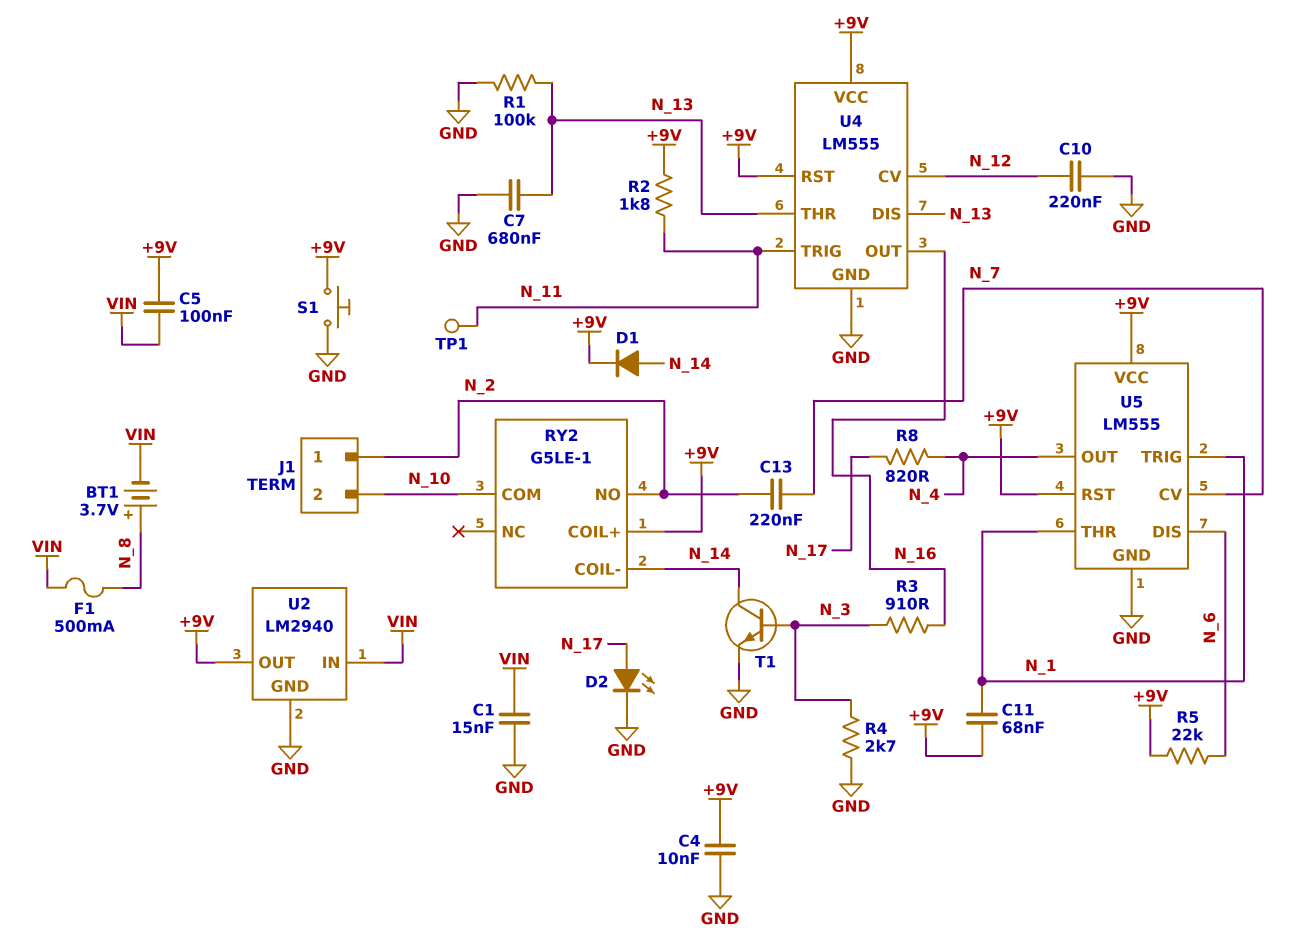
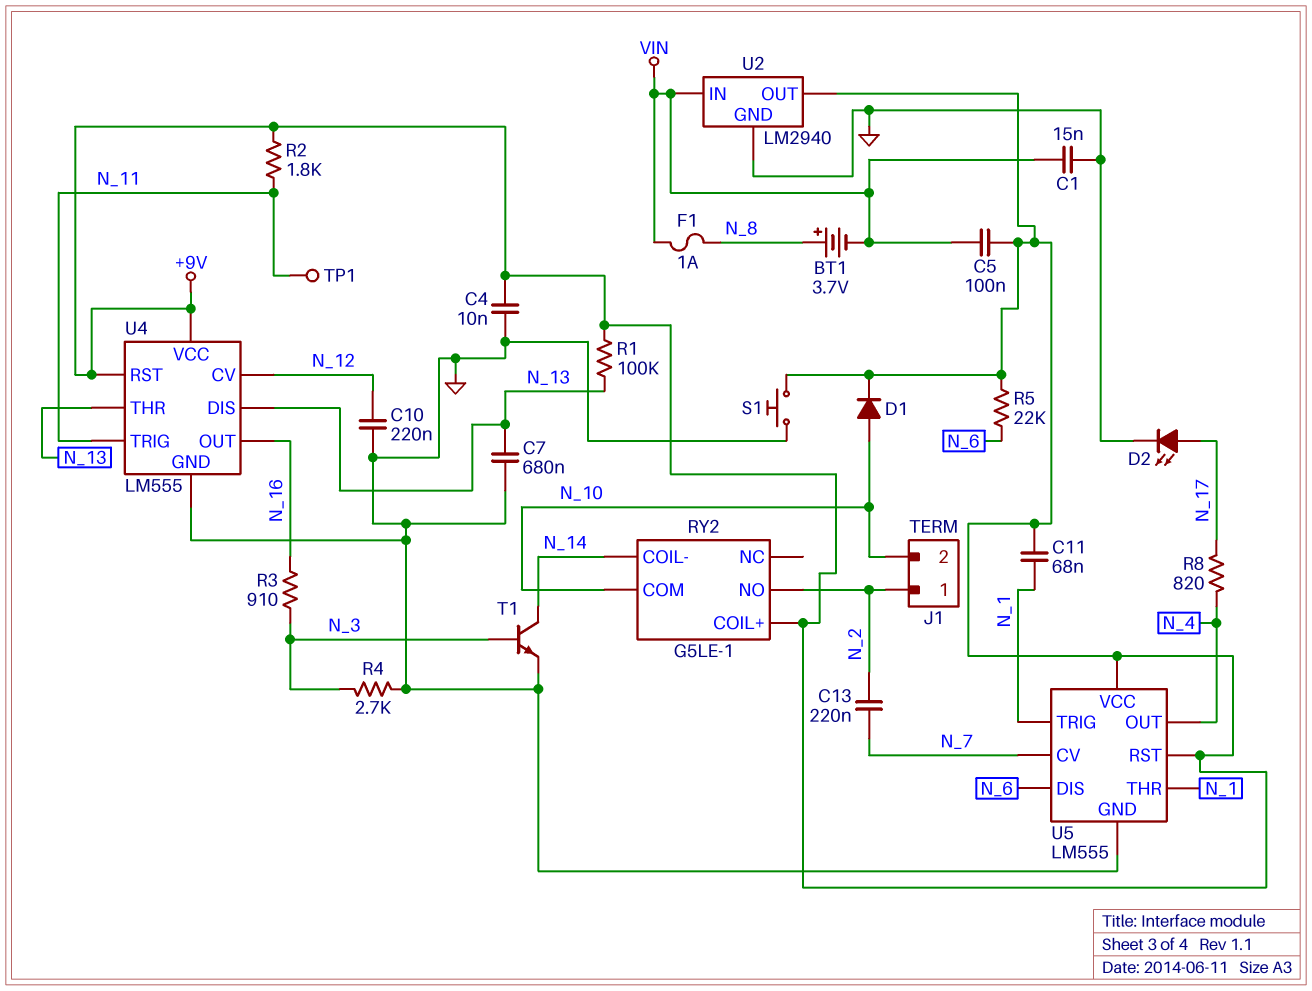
D1: diode (A N_14, K +9V) -> diode (A N_10, K +9V)
F1: 500mA (N_8, VIN) -> 1A (N_8, VIN)
R1: 100k (GND, N_13) -> 100k (+9V, N_13)

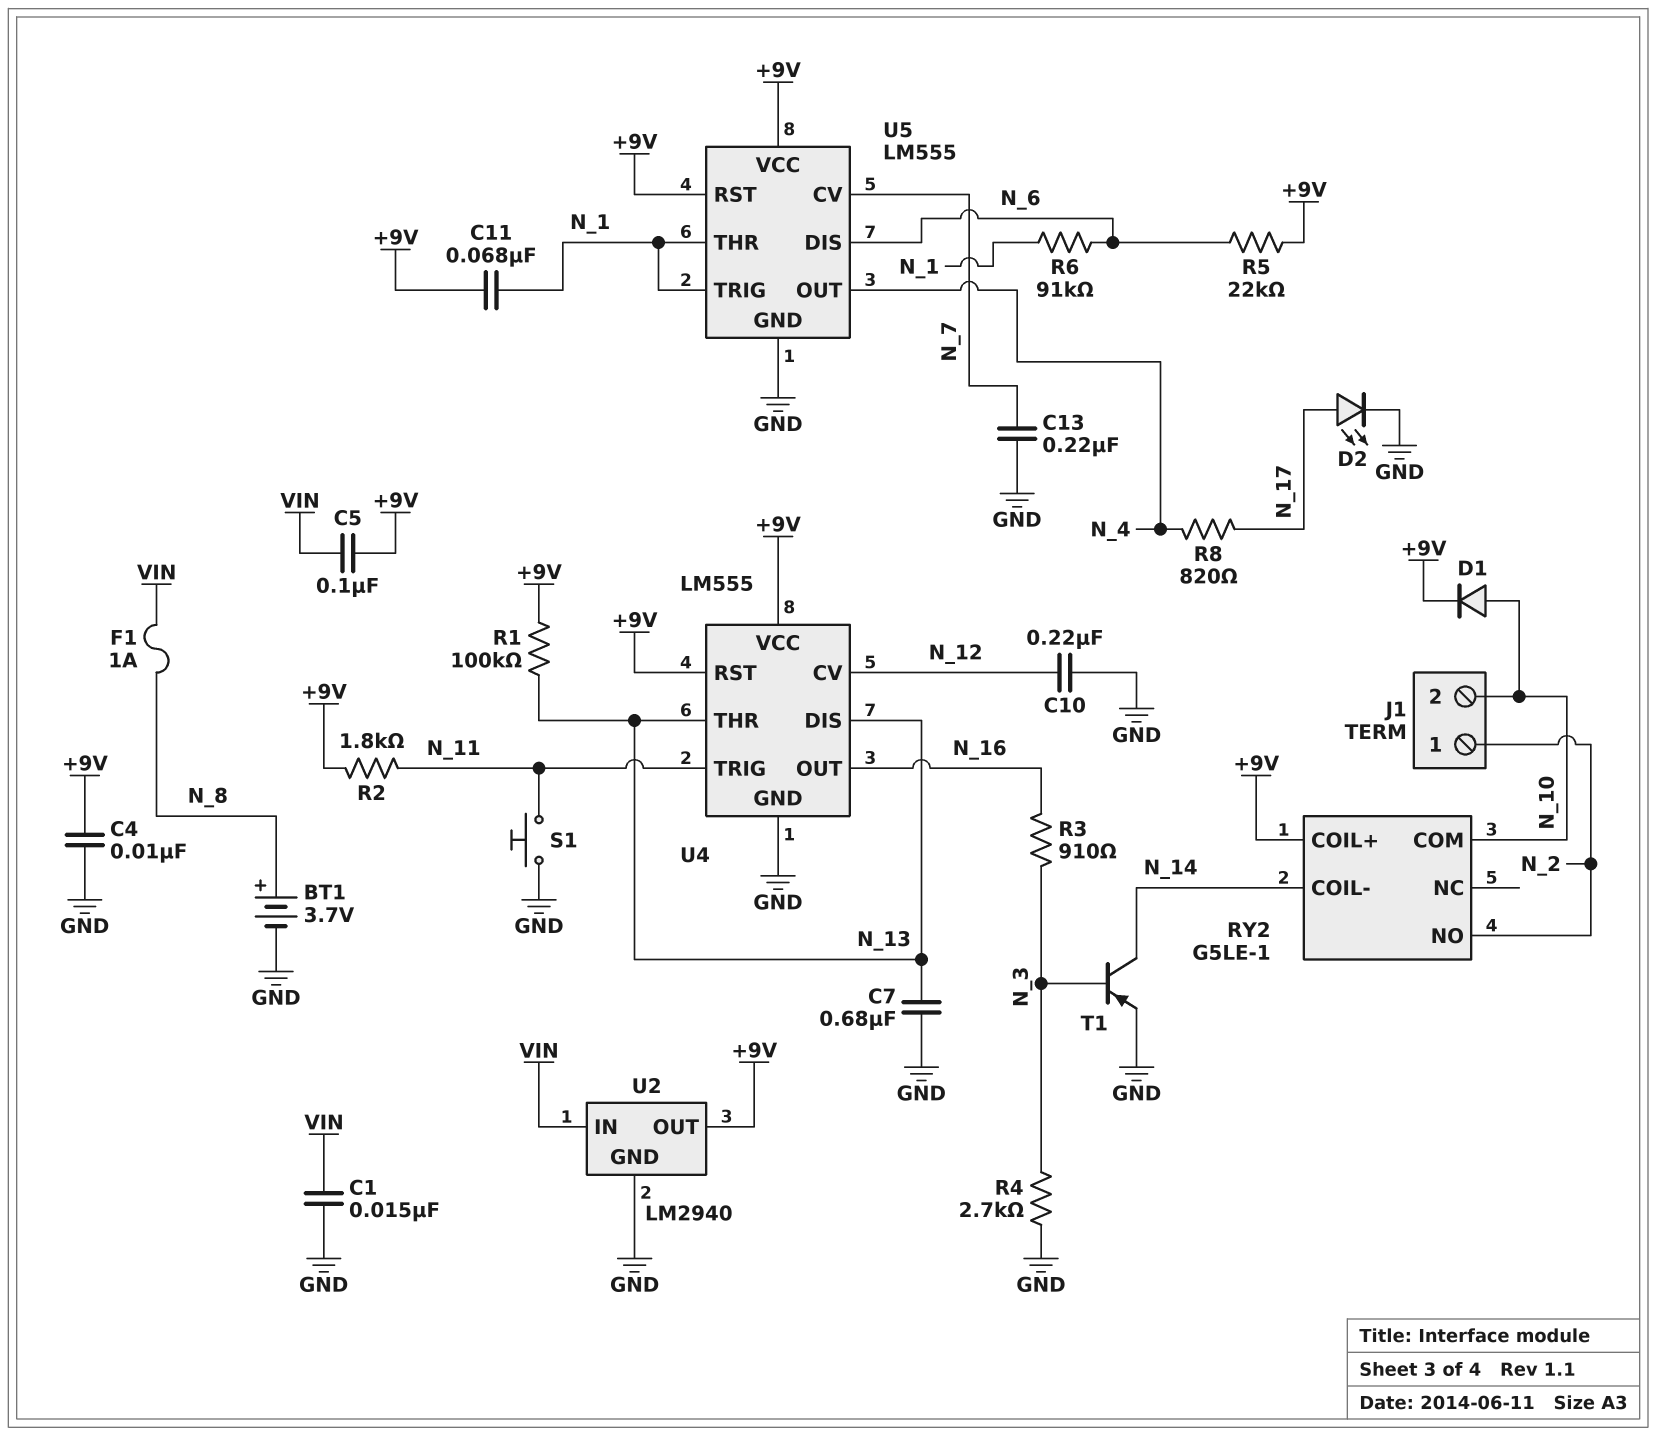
BT1: 3.7V (plus N_8, minus VIN) -> 3.7V (plus N_8, minus GND)
C13: 220nF (N_2, N_7) -> 220nF (GND, N_7)
R6: none -> 91k (N_1, N_6)
S1: button (+9V, GND) -> button (GND, N_11)
T1: NPN (B N_3, C N_14, E GND) -> PNP (B N_3, C N_14, E GND)
TP1: test point (N_11) -> none

